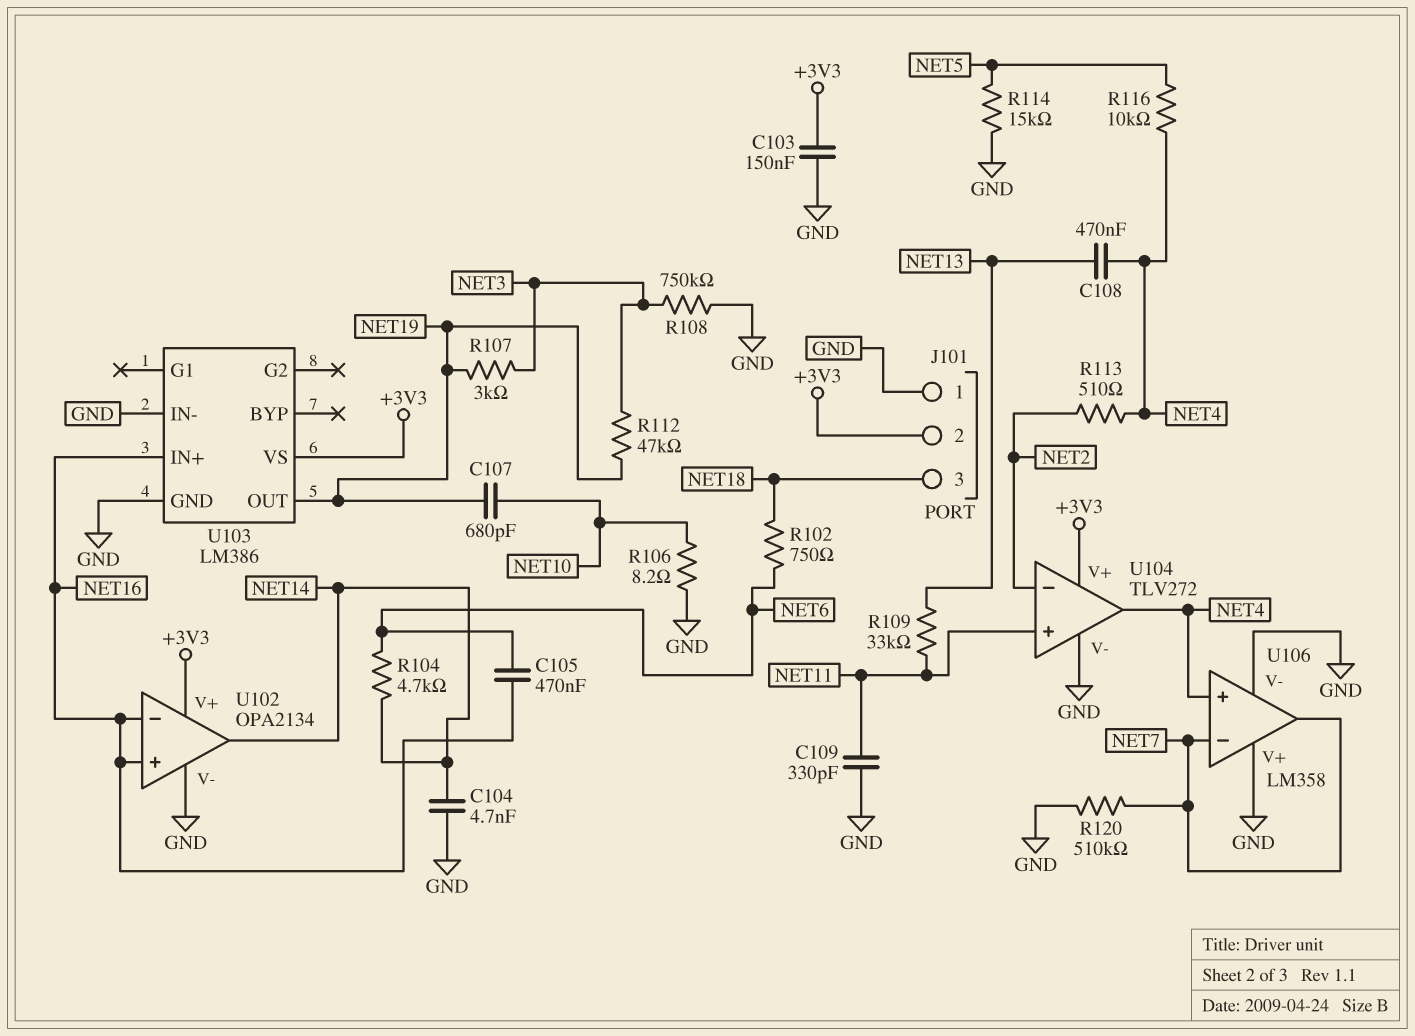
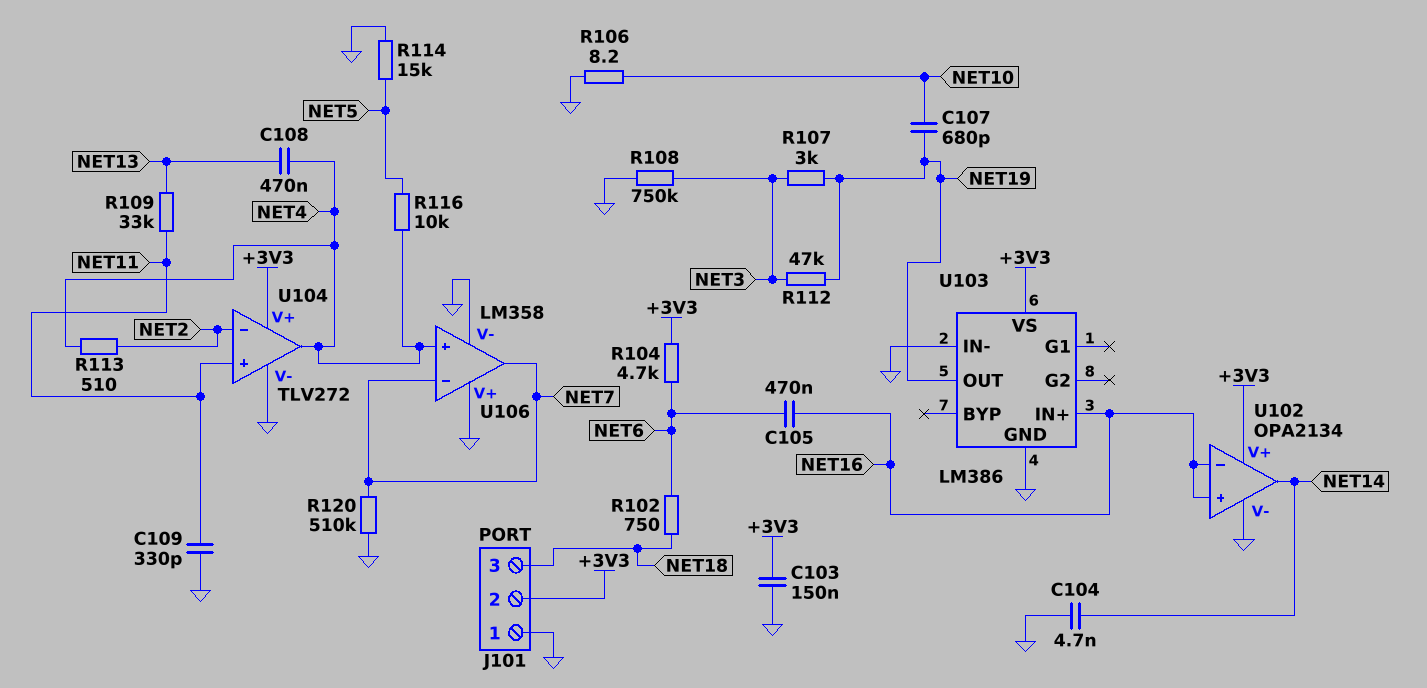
R104: 4.7k (NET6, NET14) -> 4.7k (+3V3, NET6)

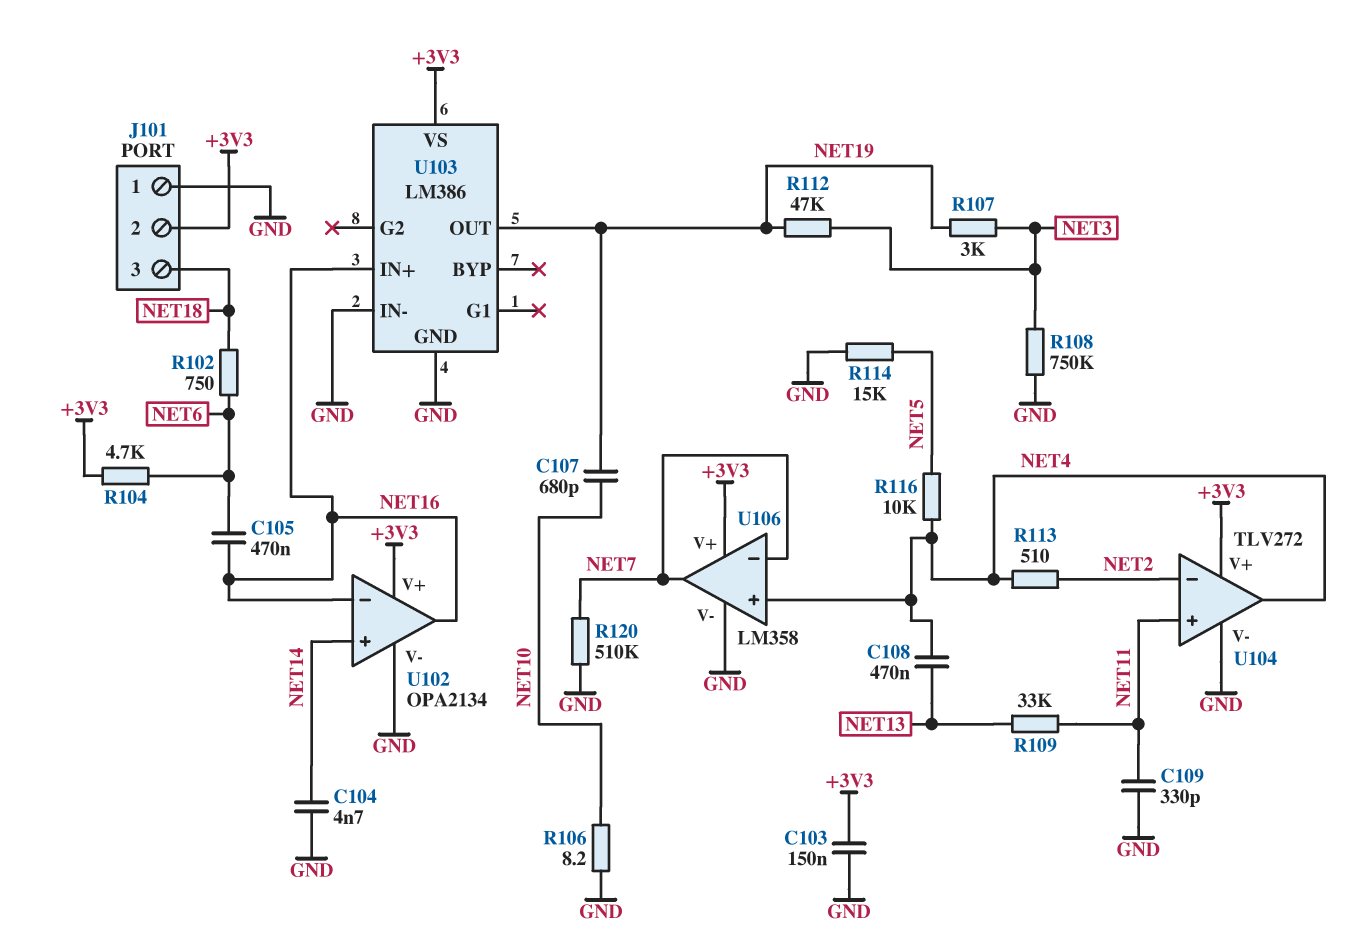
U102 pin in+: NET16 -> NET14
U102 pin out: NET14 -> NET16
U106 pin V+: GND -> +3V3

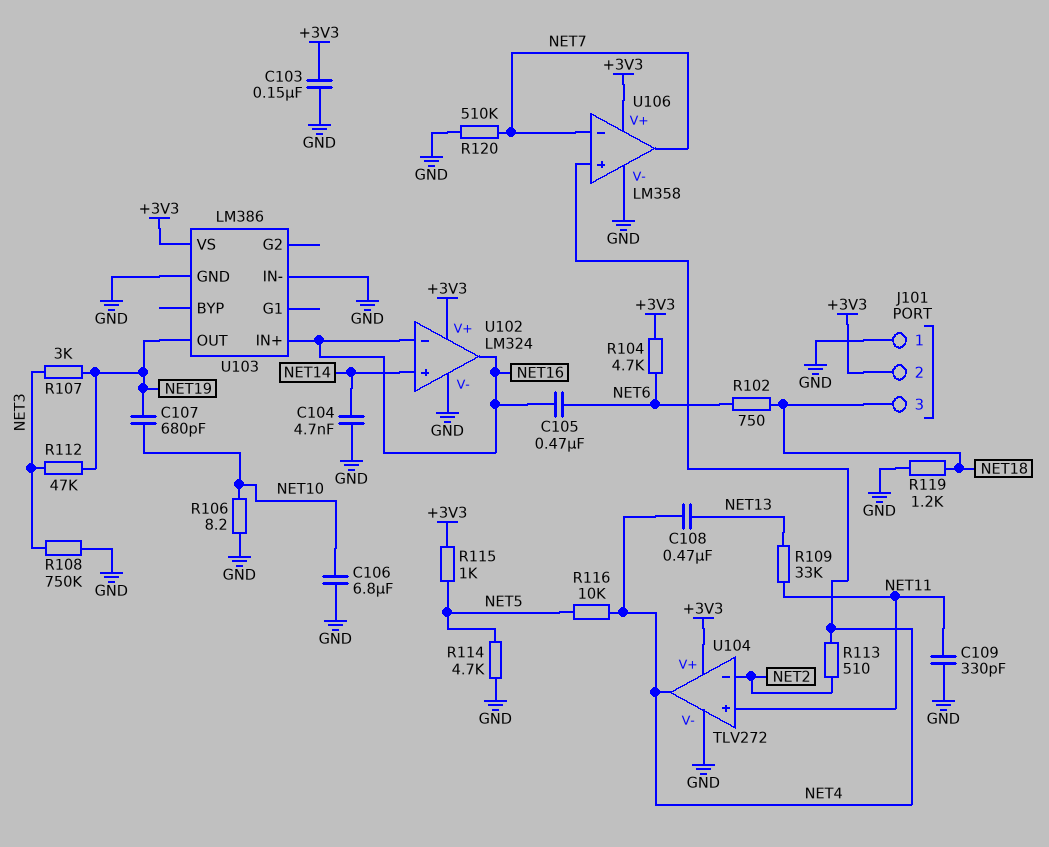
C106: none -> 6.8uF (GND, NET10)
R114: 15k (GND, NET5) -> 4.7k (GND, NET5)
R115: none -> 1k (+3V3, NET5)
R119: none -> 1.2k (GND, NET18)
U102: OPA2134 -> LM324

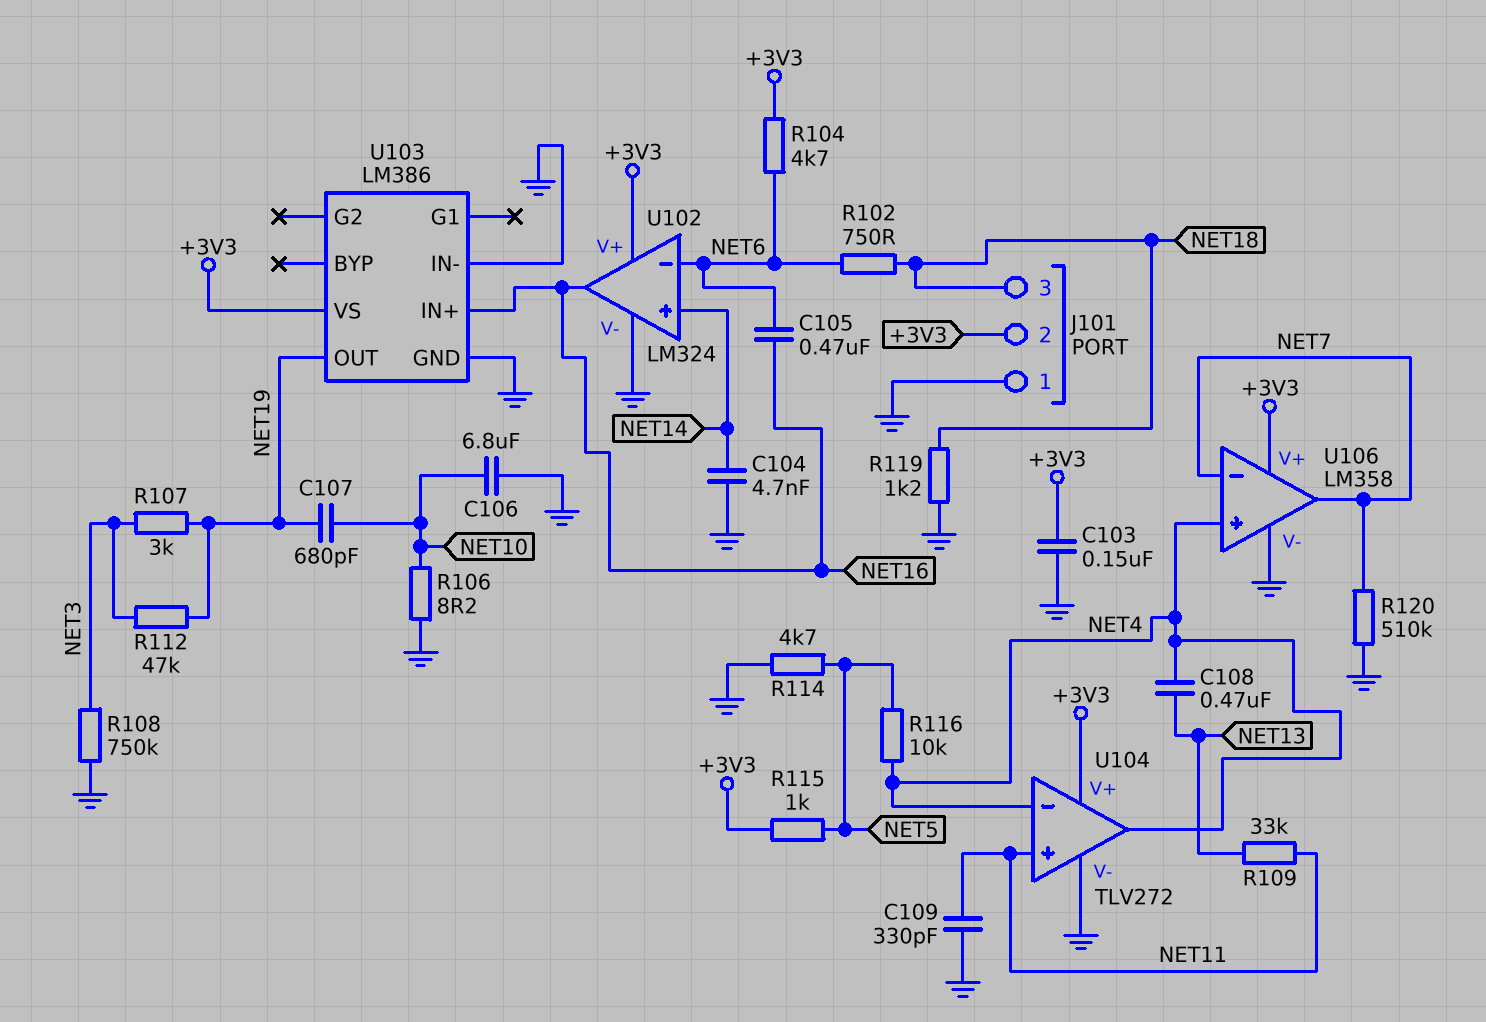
R113: 510 (NET2, NET4) -> none
U102 pin in-: NET16 -> NET6
U104 pin in-: NET2 -> NET4

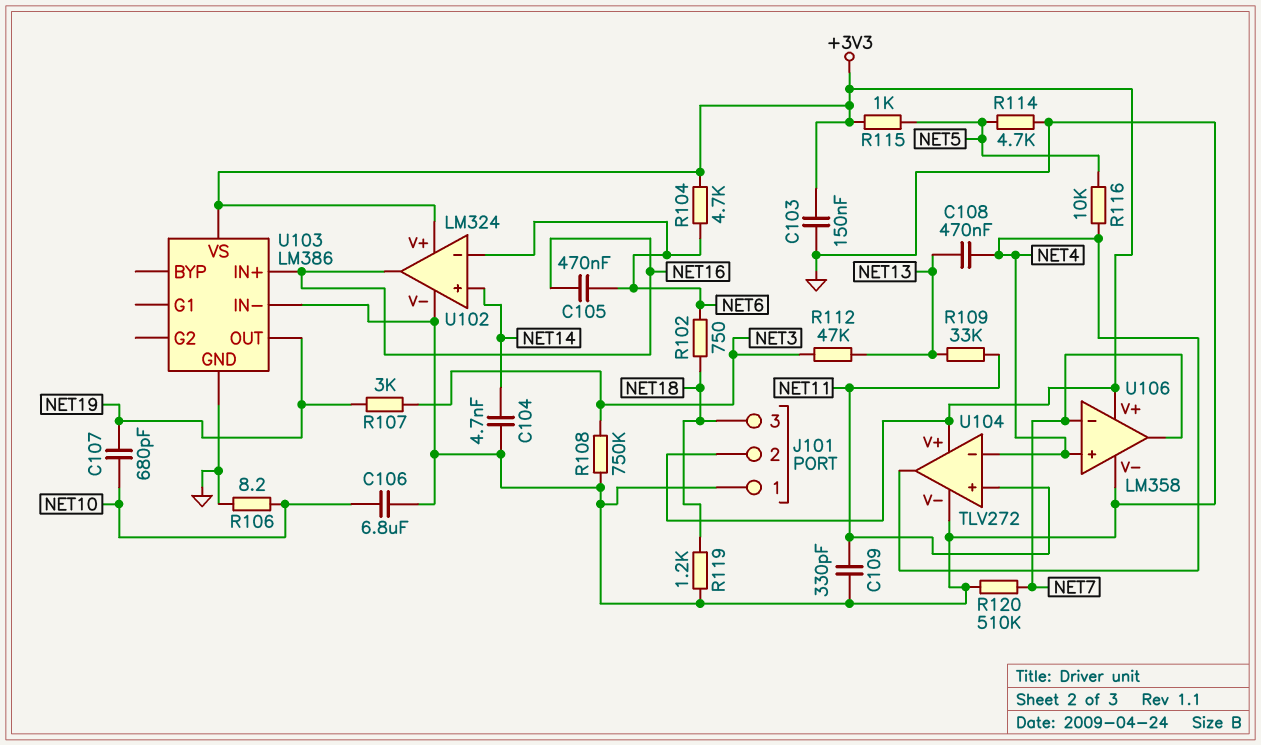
R112: 47k (NET3, NET19) -> 47k (NET3, NET13)

